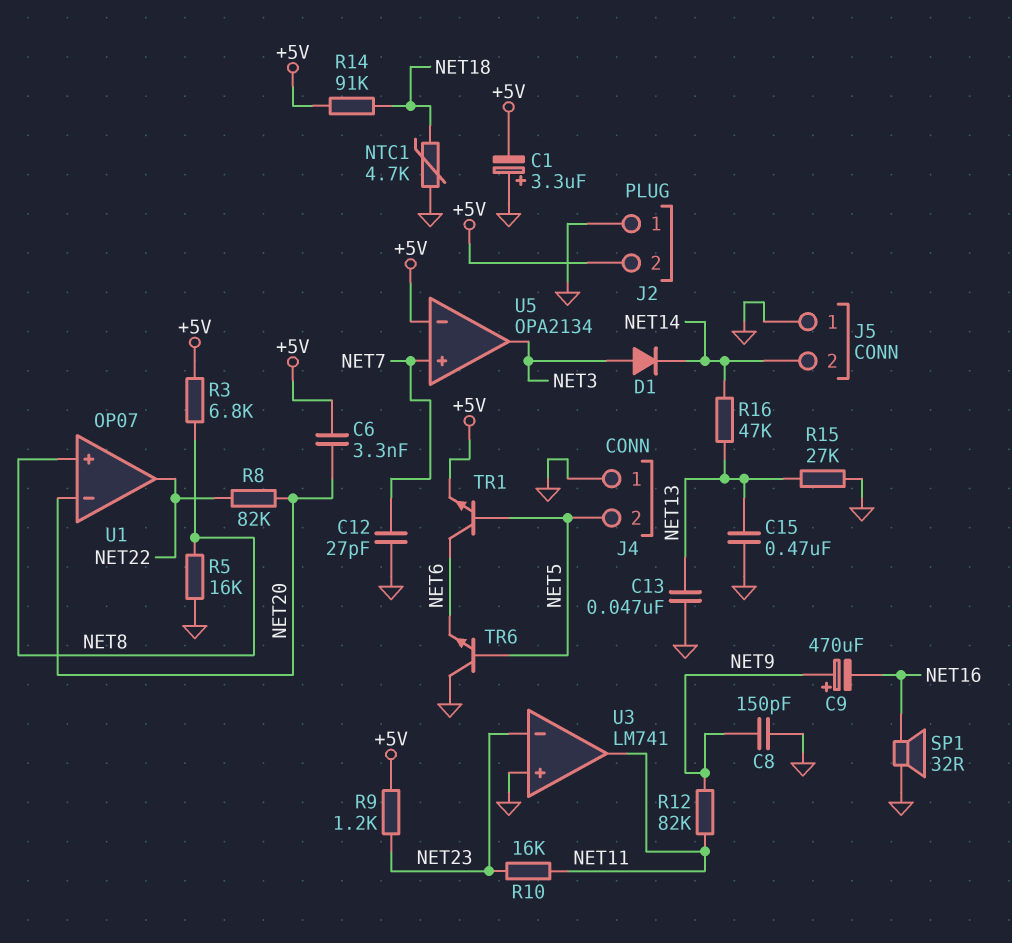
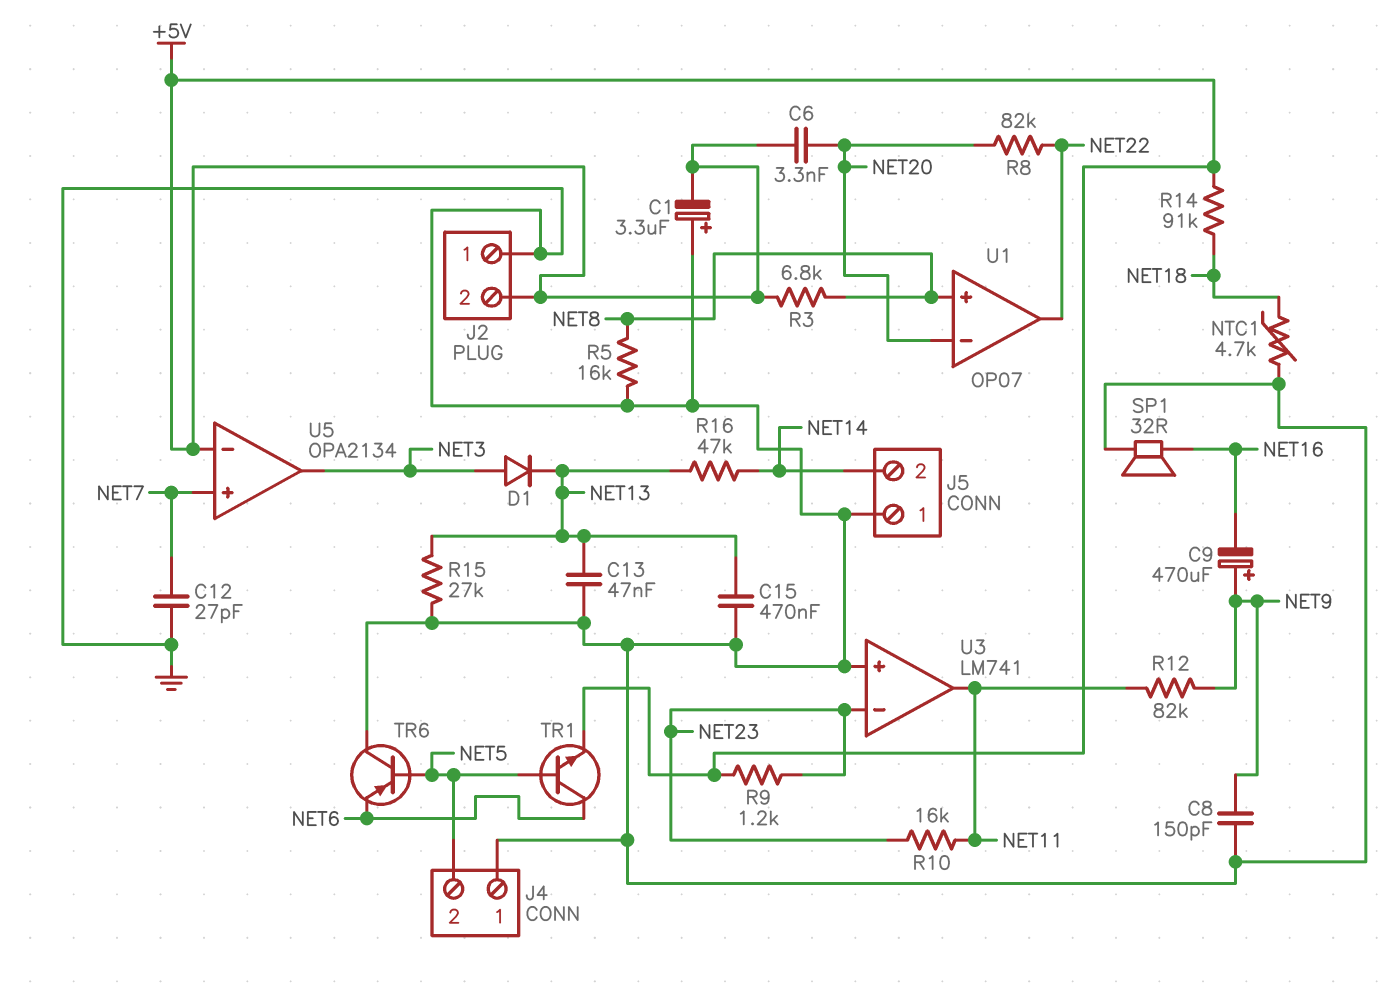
D1: diode (A NET3, K NET14) -> diode (A NET3, K NET13)
TR6: NPN (B NET5, C GND, E NET6) -> PNP (B NET5, C GND, E NET6)

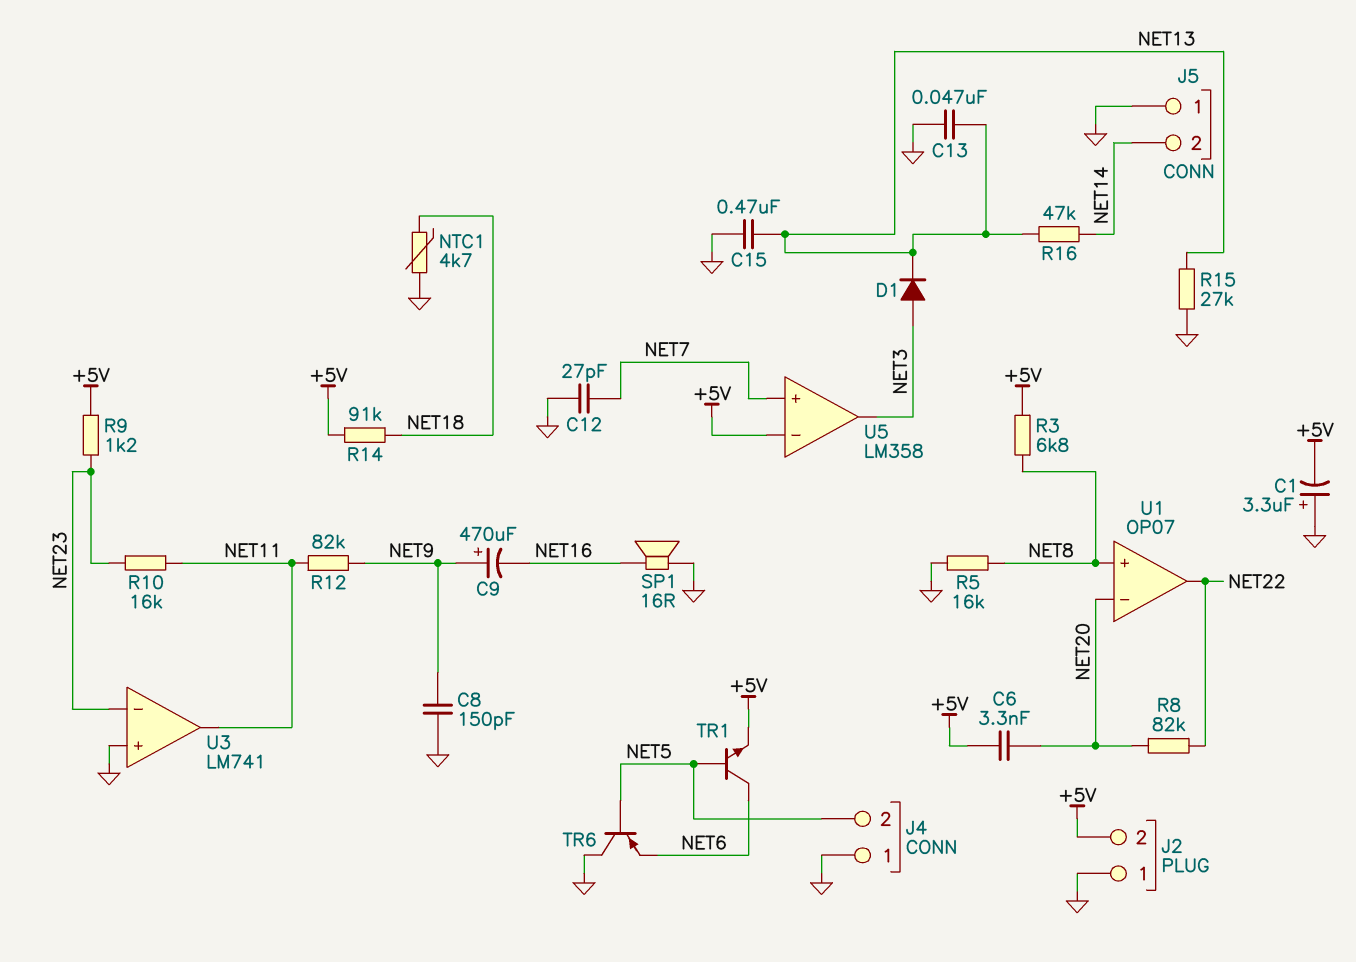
SP1: speaker 32R (GND, NET16) -> speaker 16R (GND, NET16)
U5: OPA2134 -> LM358

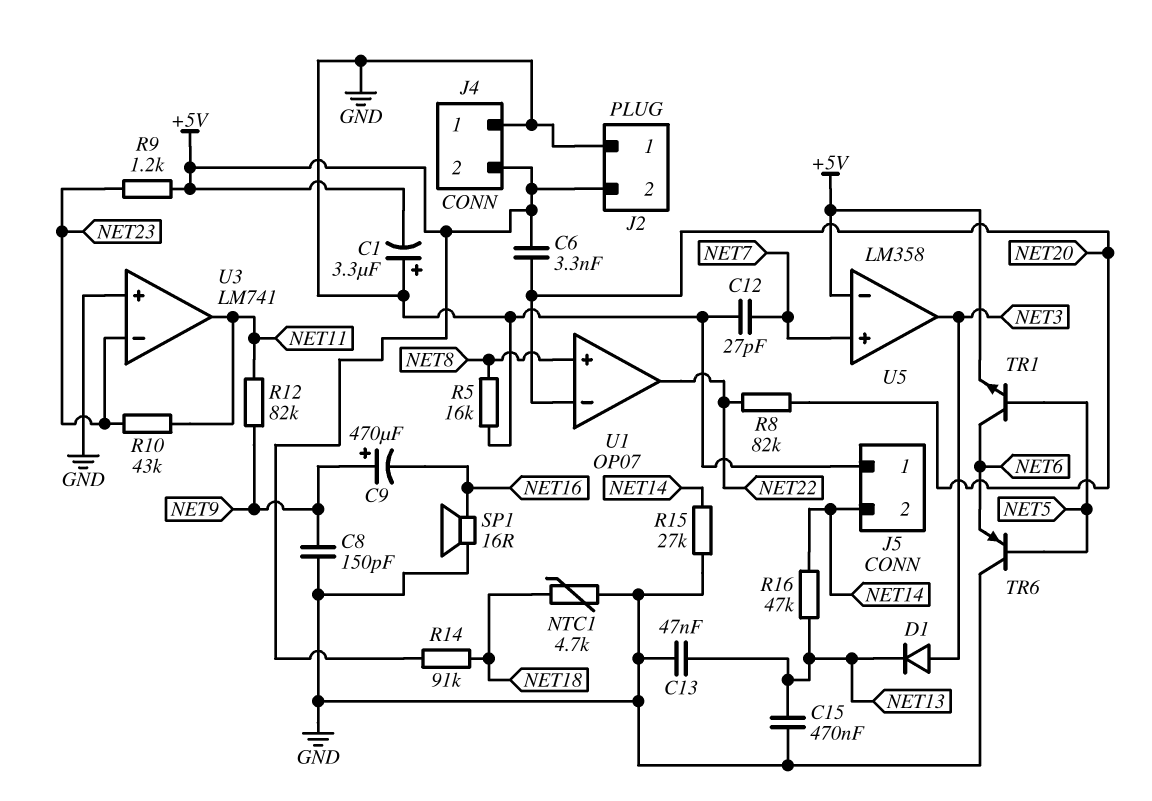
J4 pin 2: NET5 -> +5V
R3: 6.8k (+5V, NET8) -> none
R10: 16k (NET11, NET23) -> 43k (NET11, NET23)
R15: 27k (GND, NET13) -> 27k (GND, NET14)

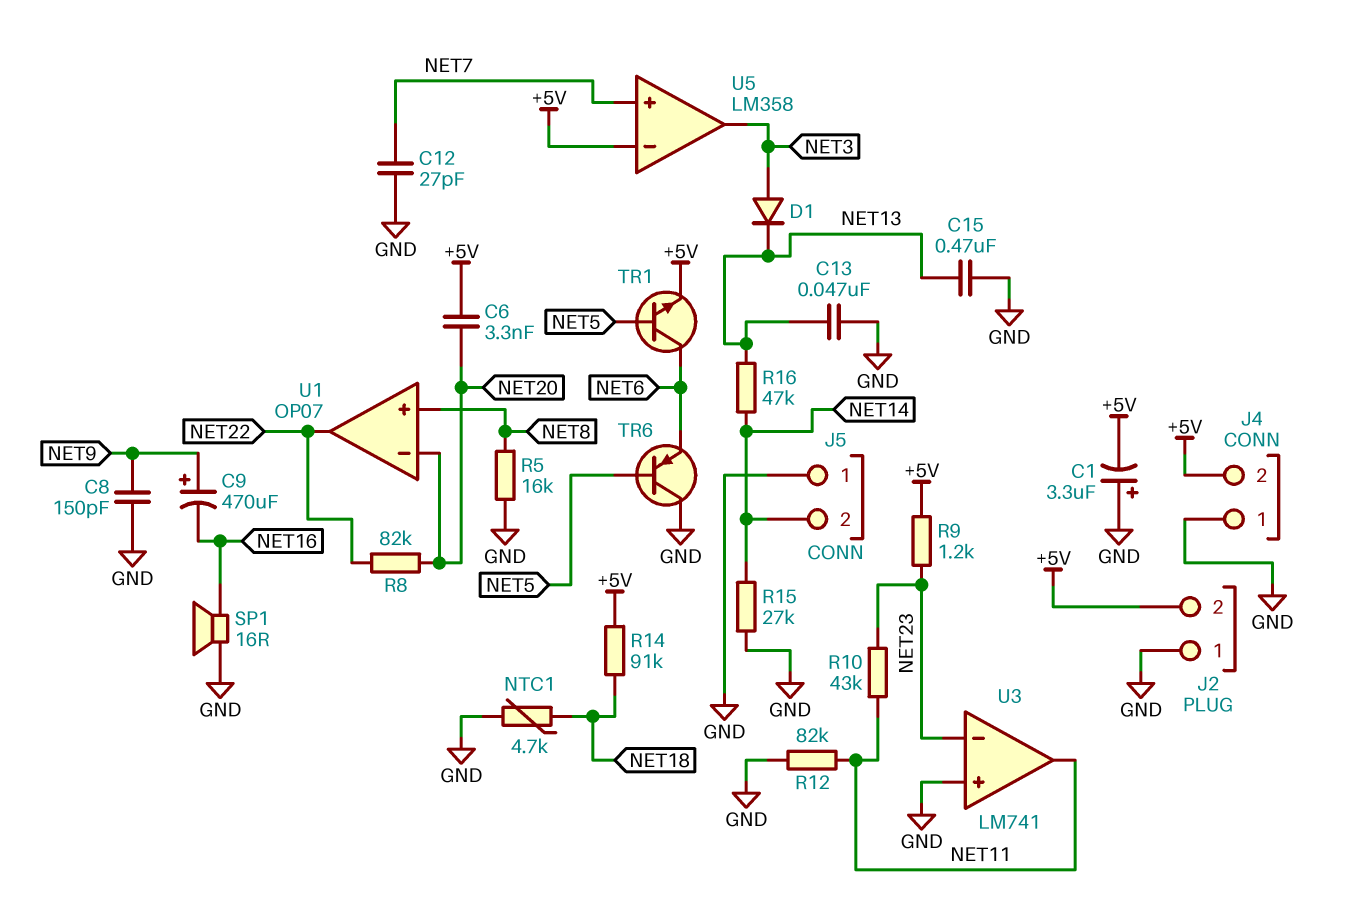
R12: 82k (NET9, NET11) -> 82k (GND, NET11)

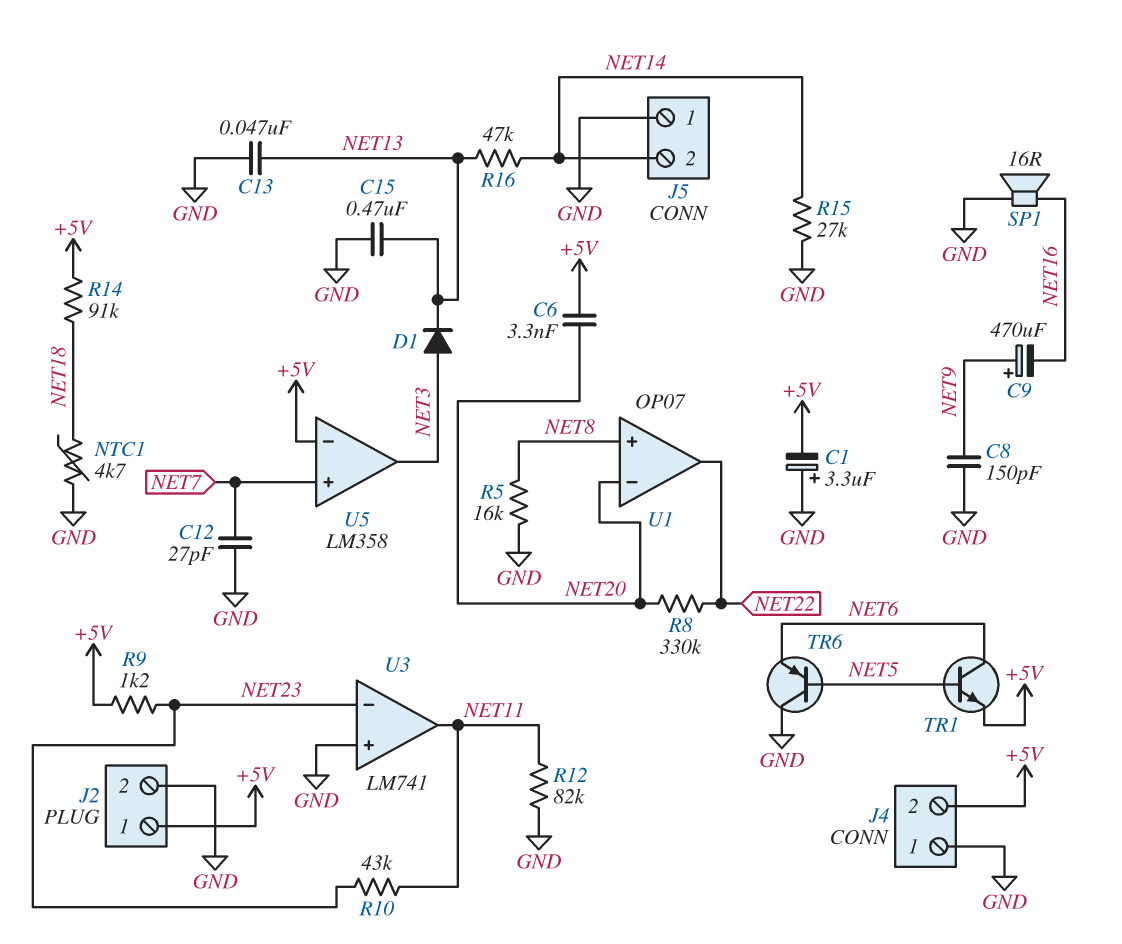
J2 pin 1: GND -> +5V
J2 pin 2: +5V -> GND
R8: 82k (NET20, NET22) -> 330k (NET20, NET22)

